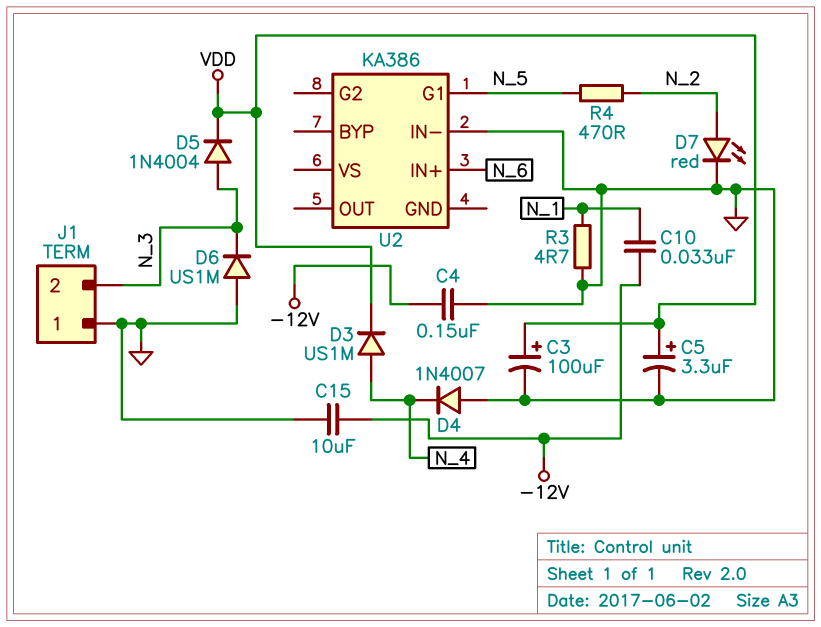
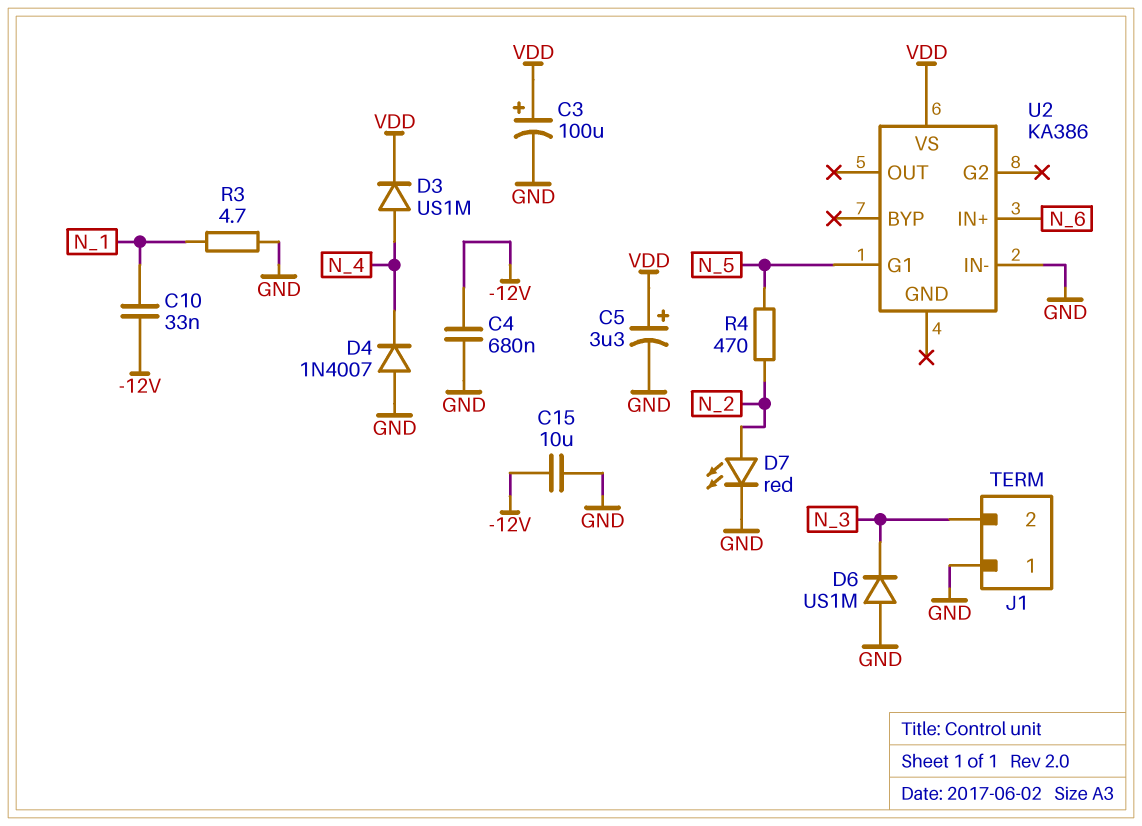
C4: 150nF (-12V, GND) -> 680nF (-12V, GND)
D5: diode 1N4004 (A N_3, K VDD) -> none
U2 pin VS: none -> VDD

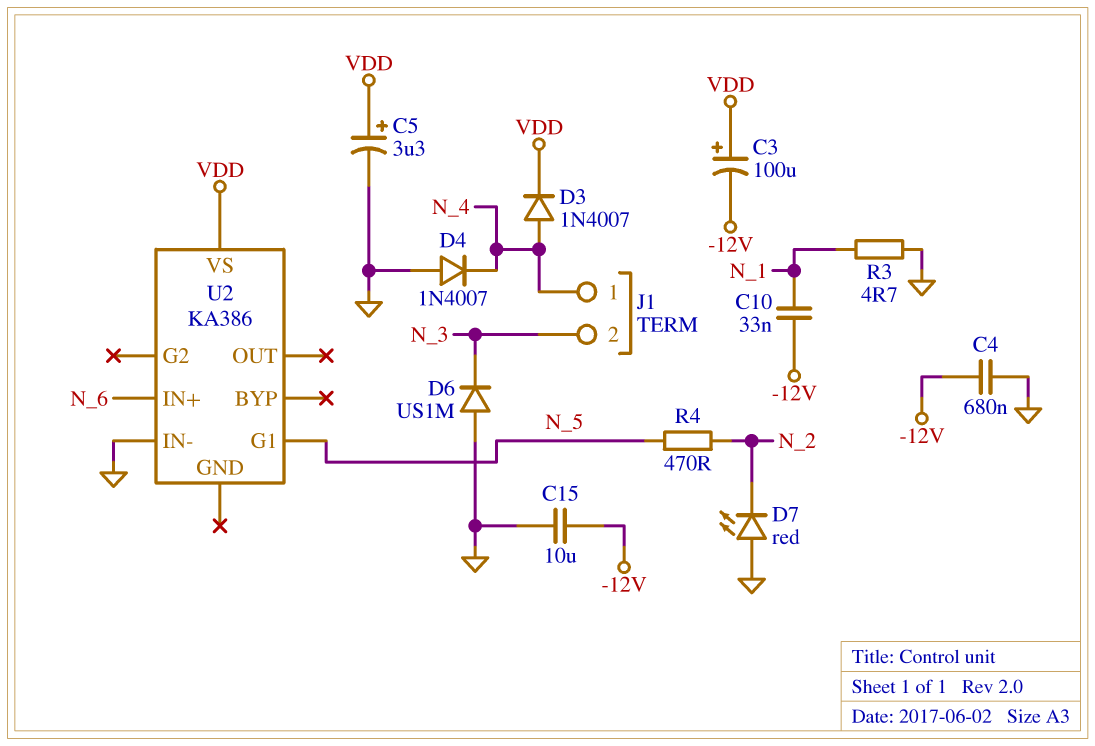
C3: 100uF (plus VDD, minus GND) -> 100uF (plus VDD, minus -12V)
D3: diode US1M (A N_4, K VDD) -> diode 1N4007 (A N_4, K VDD)
D7: LED red (A N_2, K GND) -> LED red (A GND, K N_2)
J1 pin 1: GND -> N_4

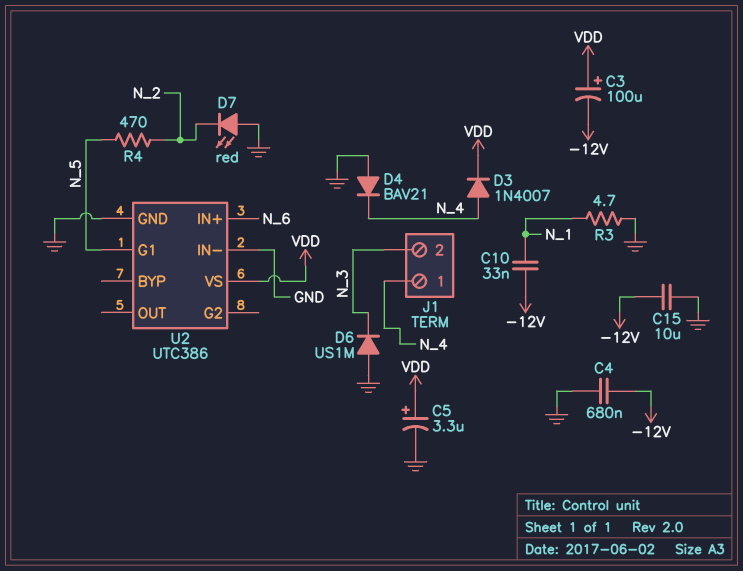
D4: diode 1N4007 (A GND, K N_4) -> diode BAV21 (A GND, K N_4)
U2: KA386 -> UTC386
U2 pin GND: none -> GND

